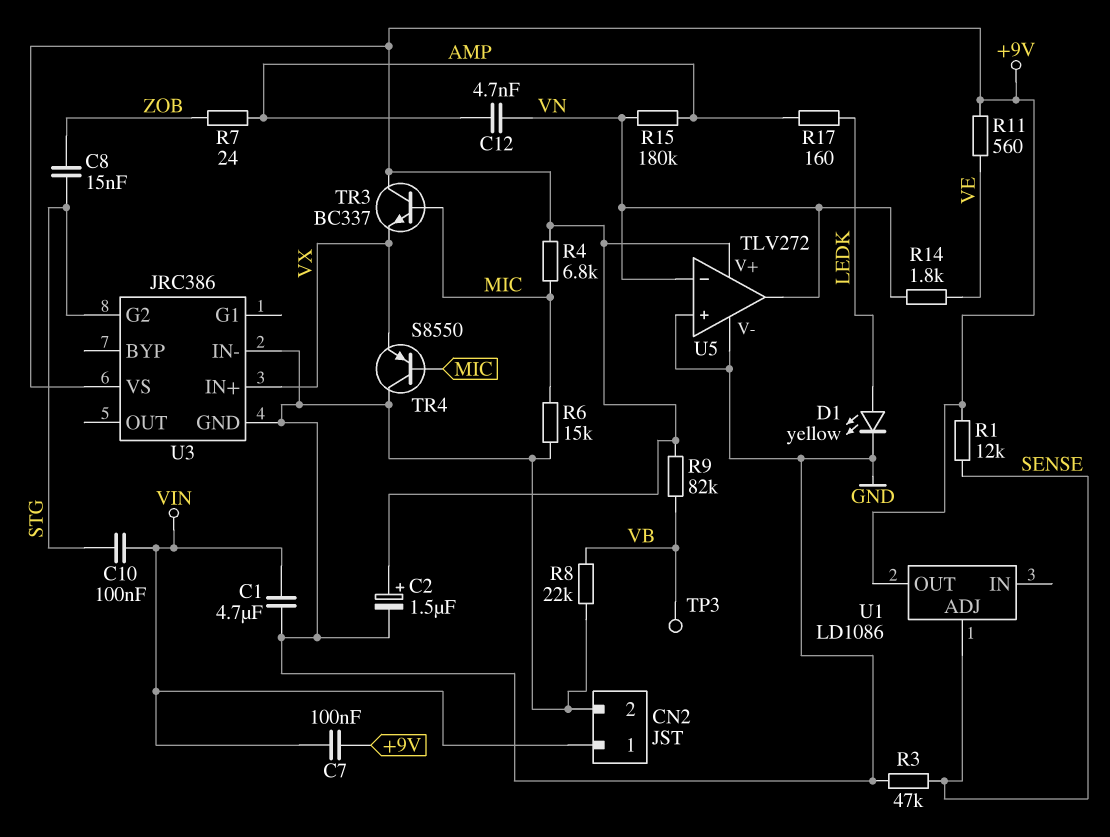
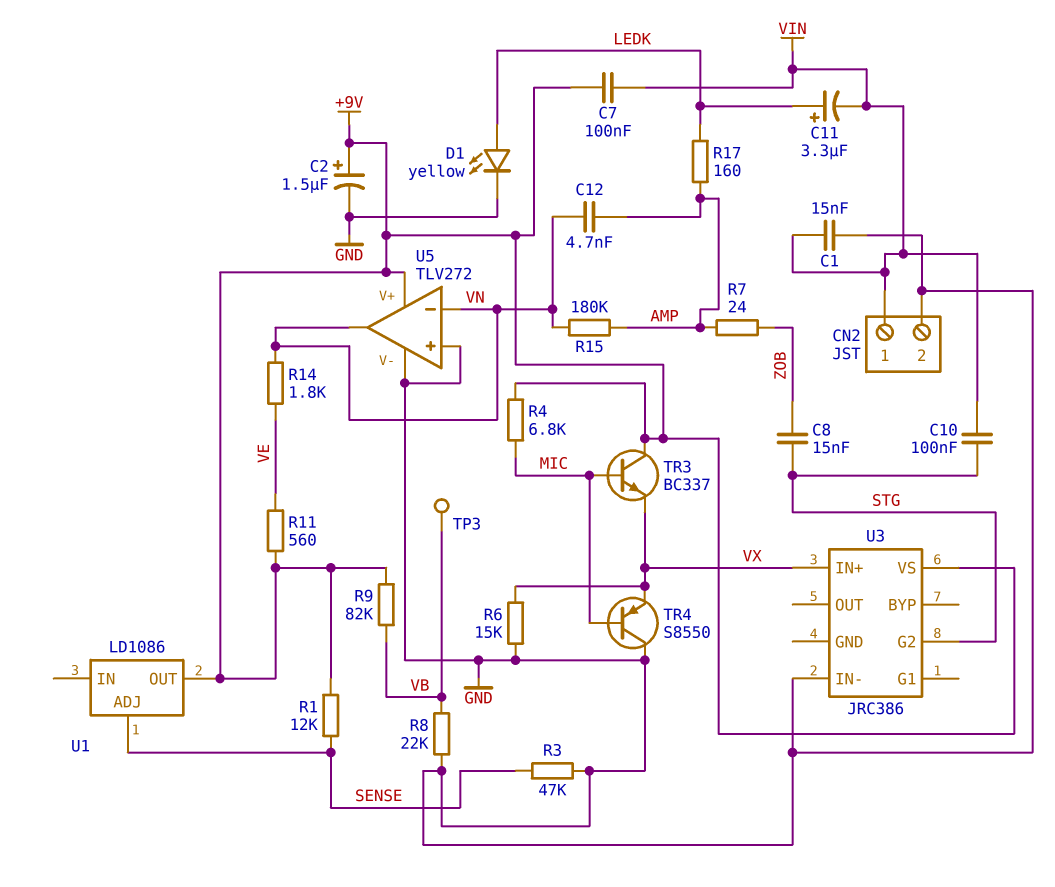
C1: 4.7uF (GND, VIN) -> 15nF (GND, VIN)
C11: none -> 3.3uF (plus LEDK, minus VIN)
R6: 15k (GND, MIC) -> 15k (GND, VX)
U3 pin GND: GND -> none

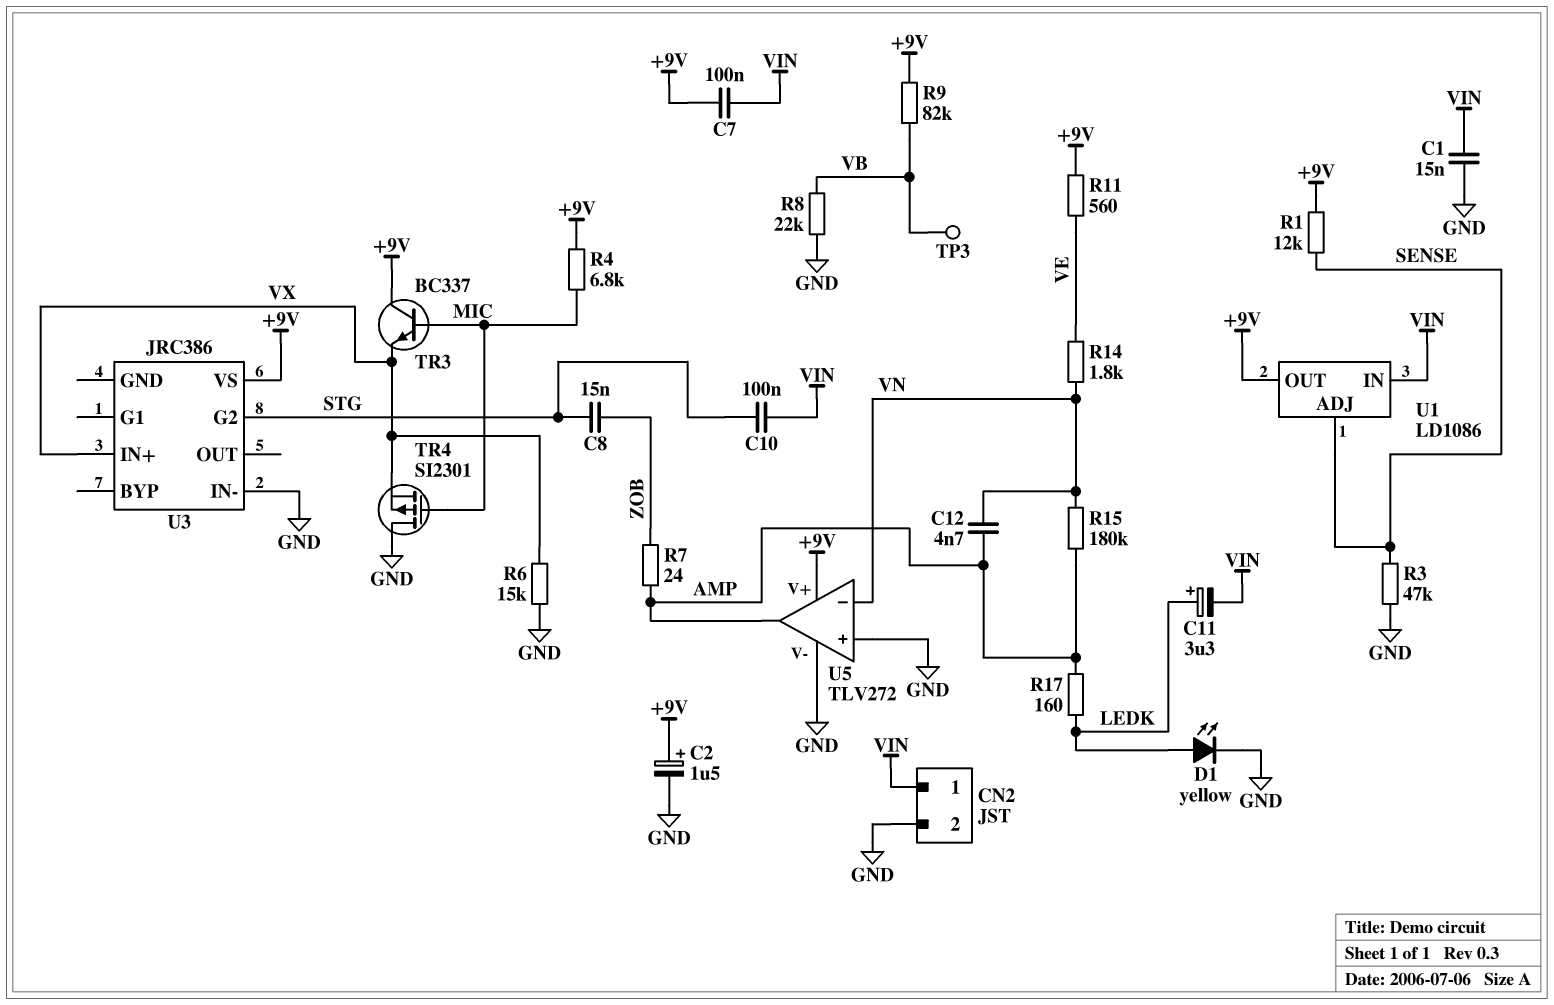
TR4: PNP S8550 (B MIC, C GND, E VX) -> PMOS SI2301 (G MIC, D GND, S VX)
U1 pin IN: none -> VIN
U5 pin out: VN -> AMP

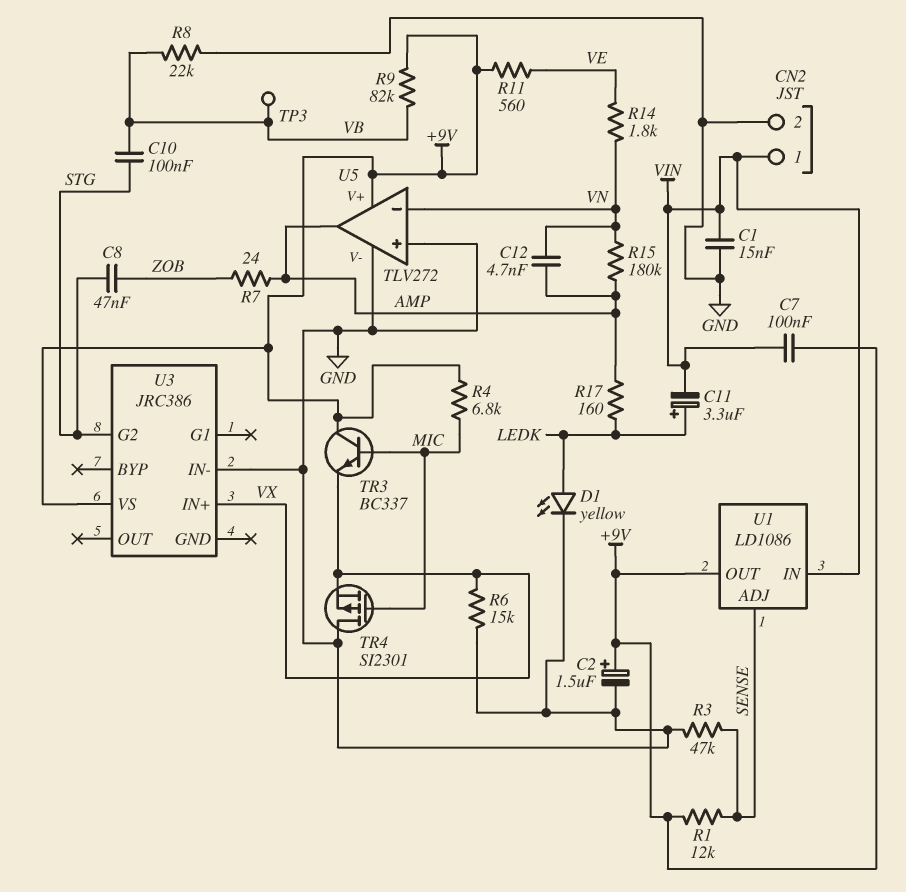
C8: 15nF (STG, ZOB) -> 47nF (STG, ZOB)
C10: 100nF (STG, VIN) -> 100nF (STG, VB)

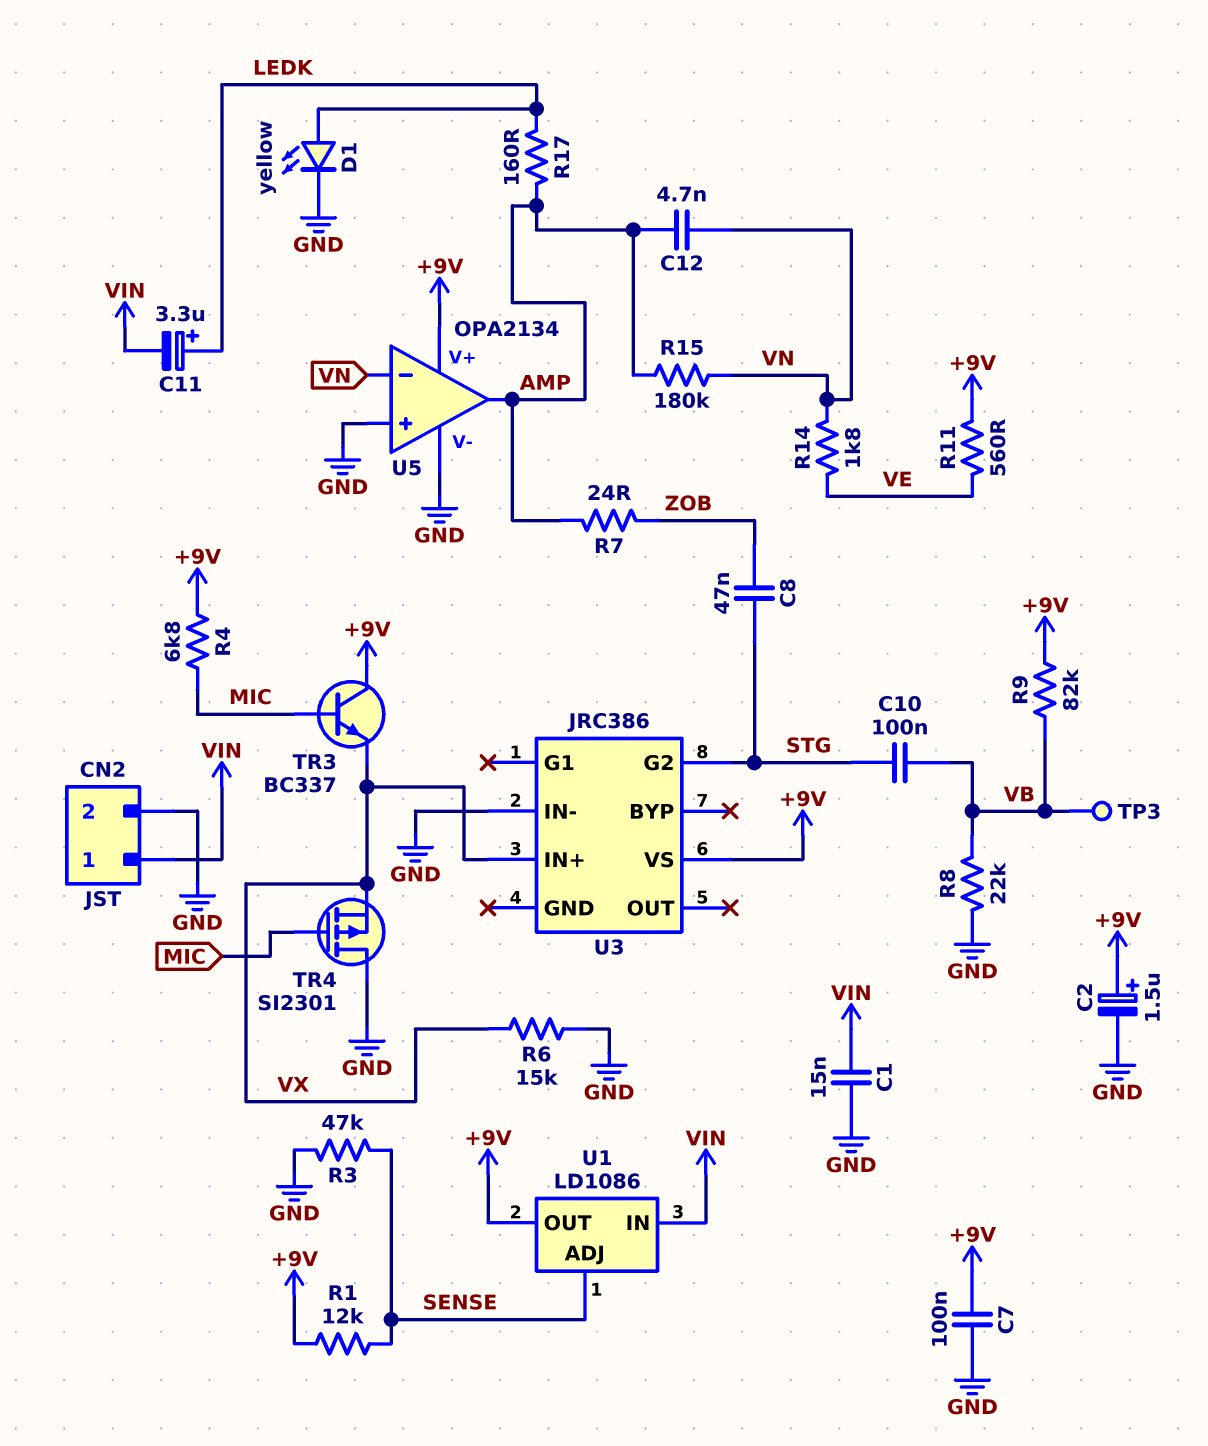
C7: 100nF (+9V, VIN) -> 100nF (+9V, GND)
U5: TLV272 -> OPA2134

